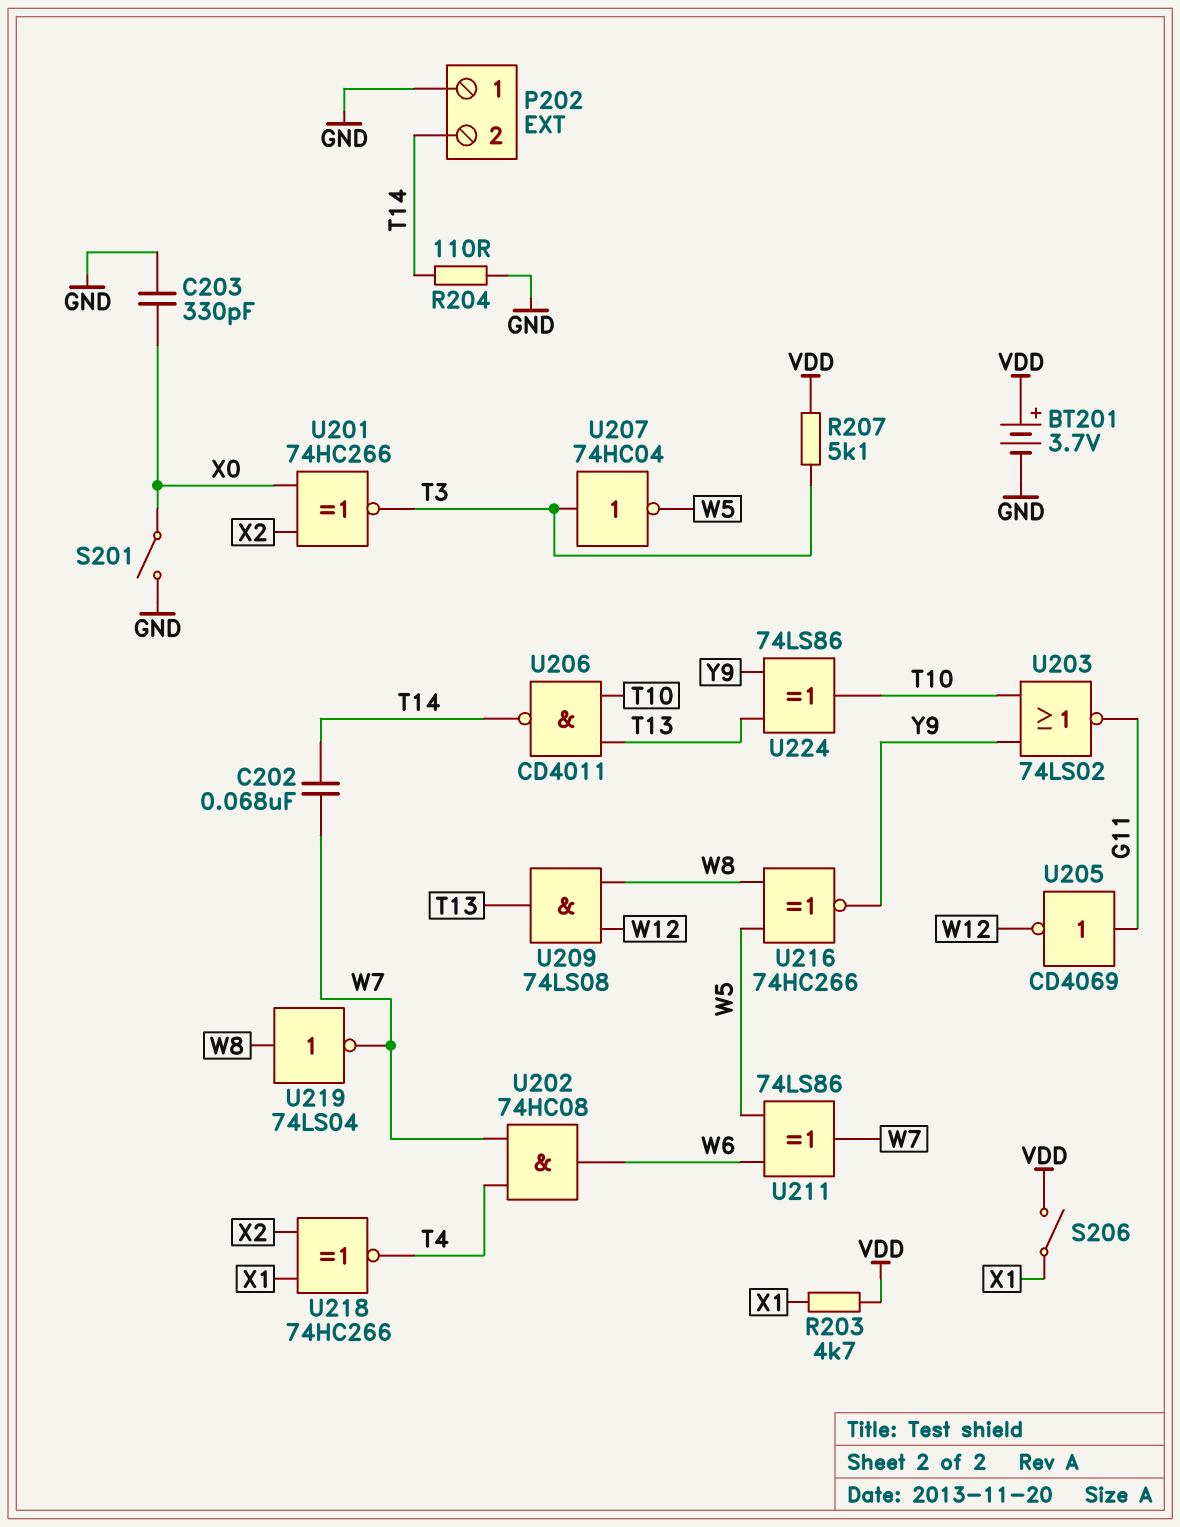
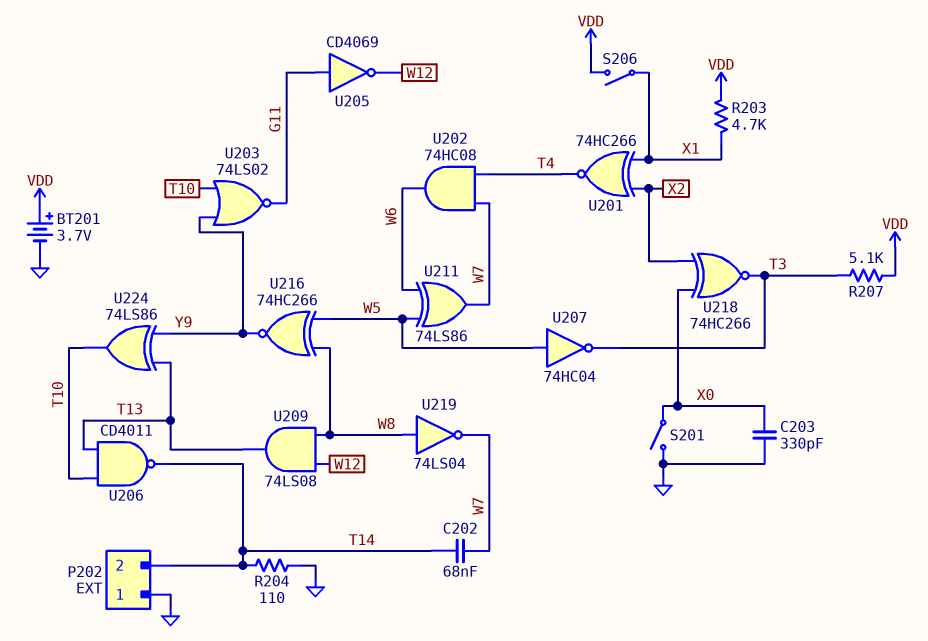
U201: XNOR 74HC266 (in X0, in X2, out T3) -> XNOR 74HC266 (in X1, in X2, out T4)
U207: NOT 74HC04 (in T3, out W5) -> NOT 74HC04 (in W5, out T3)
U218: XNOR 74HC266 (in X1, in X2, out T4) -> XNOR 74HC266 (in X0, in X2, out T3)

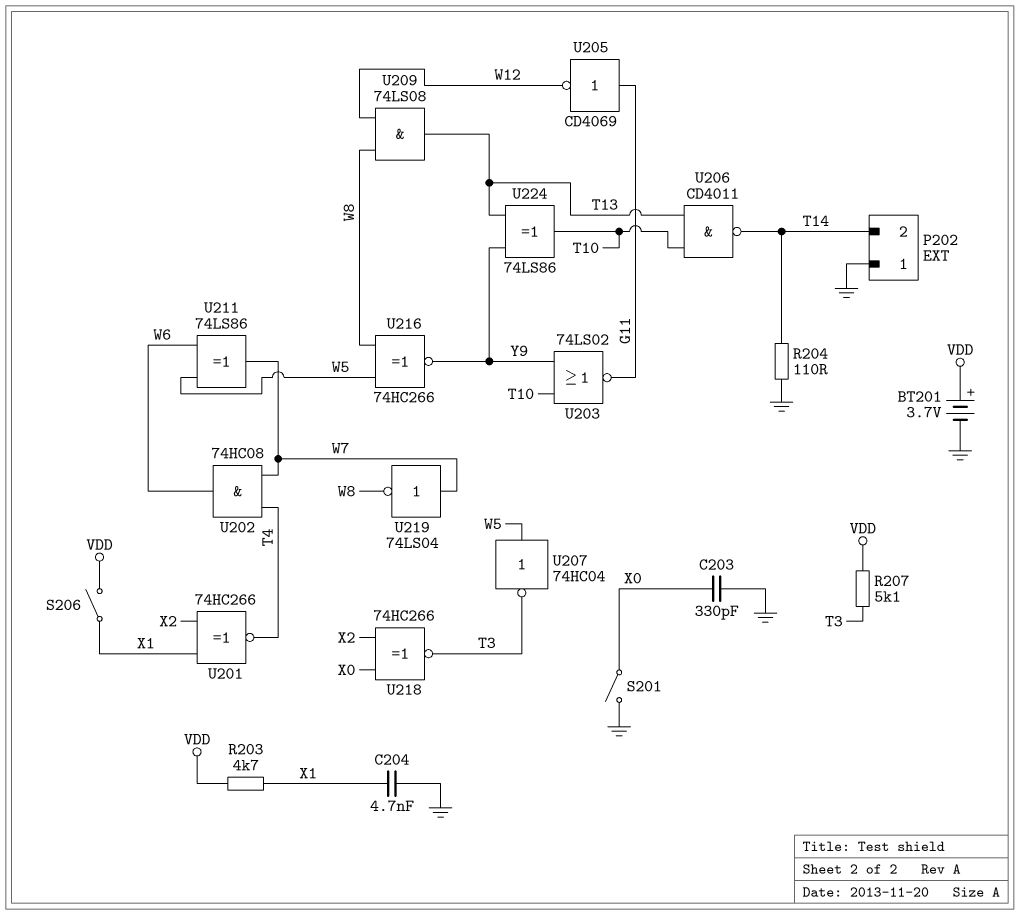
C202: 68nF (T14, W7) -> none
C204: none -> 4.7nF (GND, X1)
U219: NOT 74LS04 (in W8, out W7) -> NOT 74LS04 (in W7, out W8)

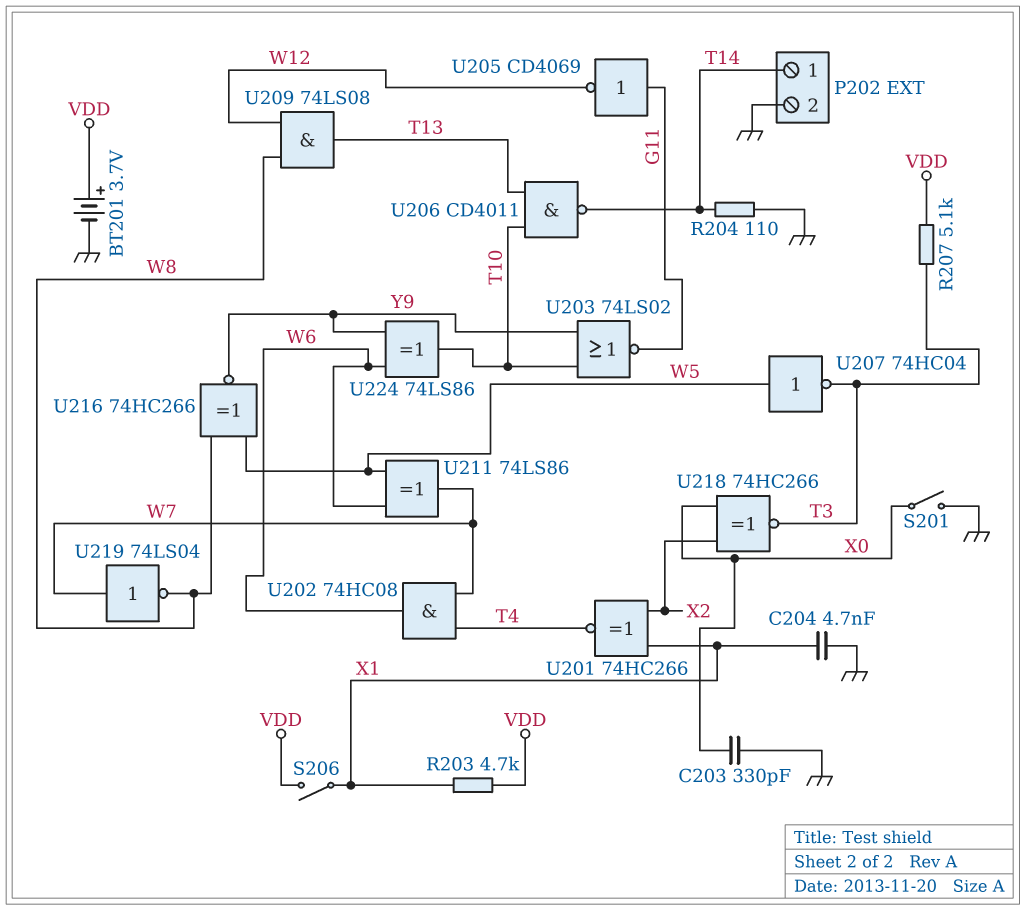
P202 pin 1: GND -> T14
P202 pin 2: T14 -> GND
U224: XOR 74LS86 (in T13, in Y9, out T10) -> XOR 74LS86 (in W6, in Y9, out T10)

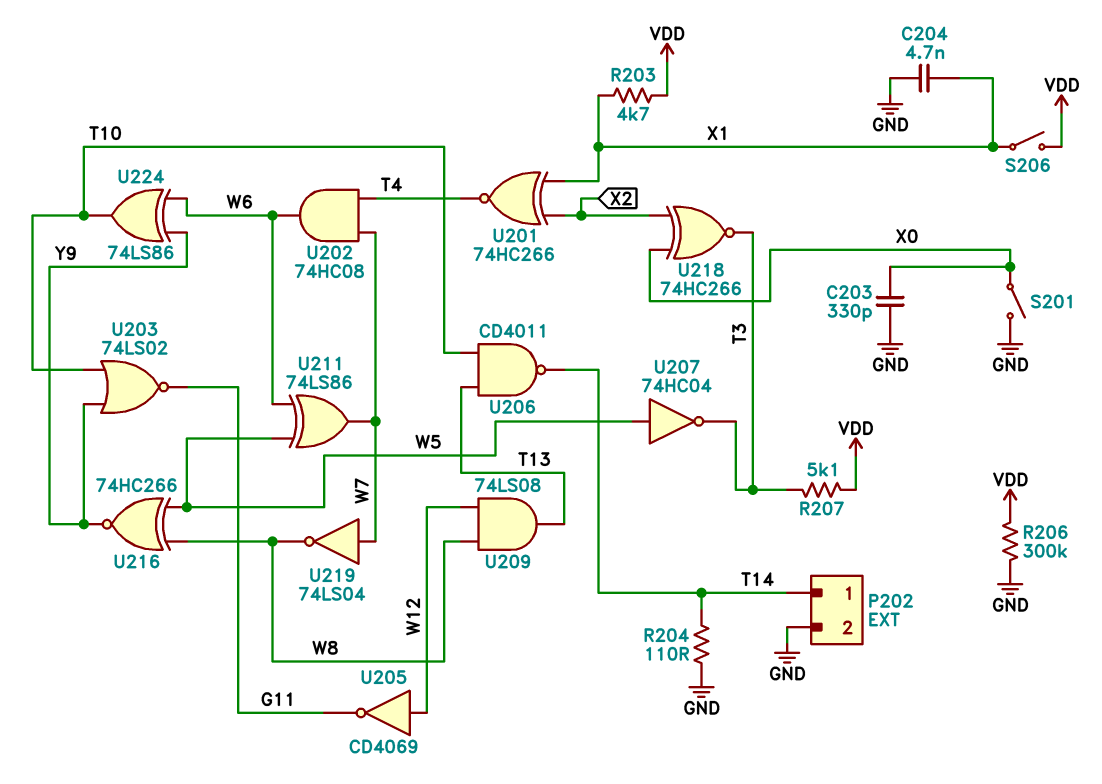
BT201: 3.7V (plus VDD, minus GND) -> none
R206: none -> 300k (GND, VDD)
U205: NOT CD4069 (in G11, out W12) -> NOT CD4069 (in W12, out G11)

